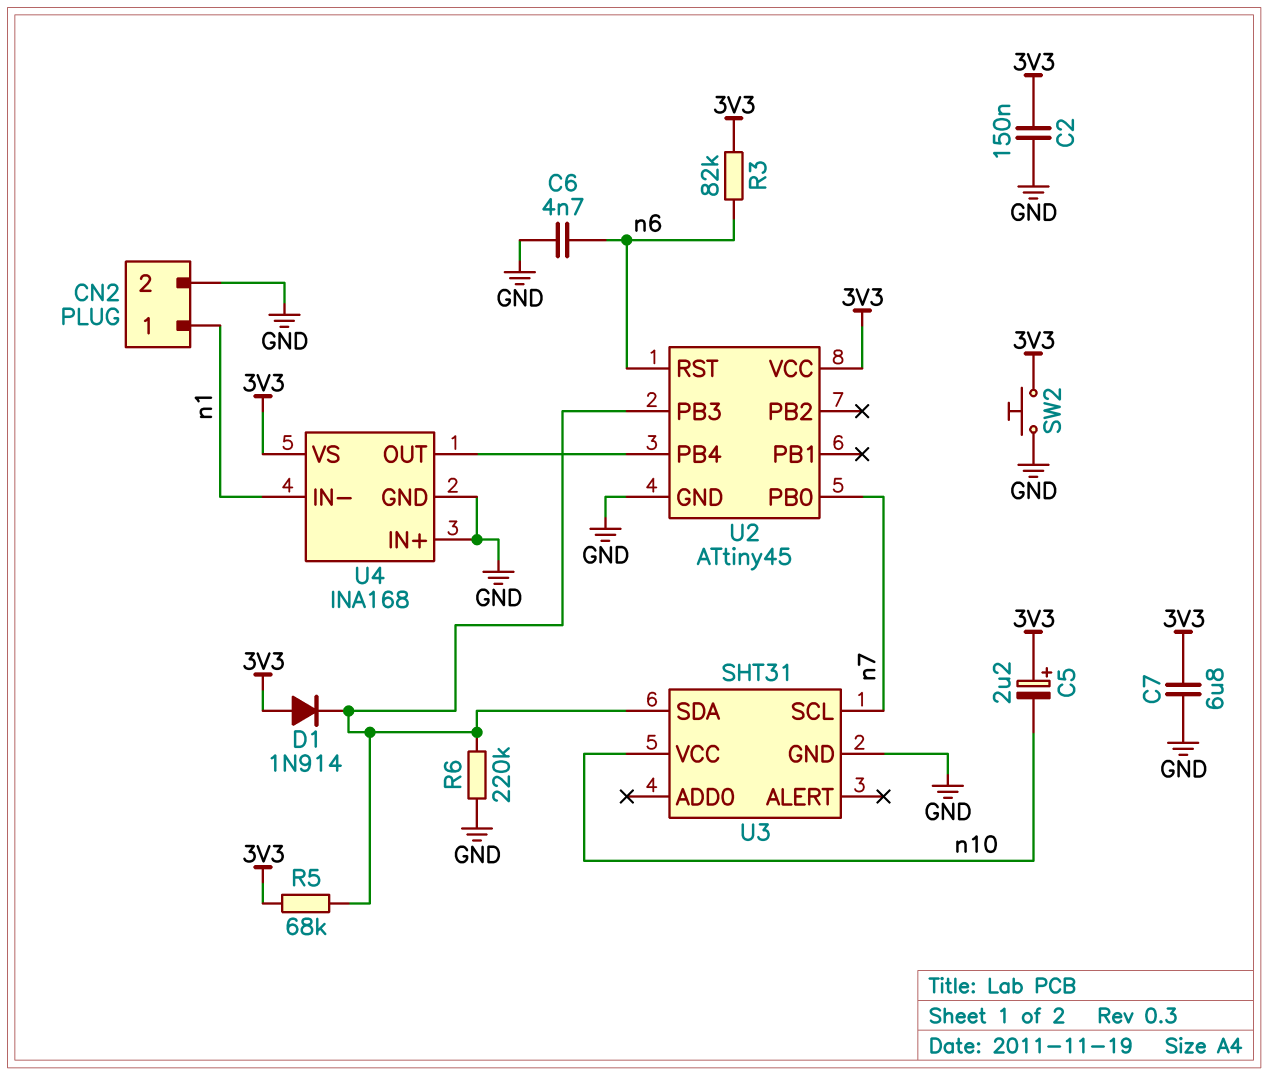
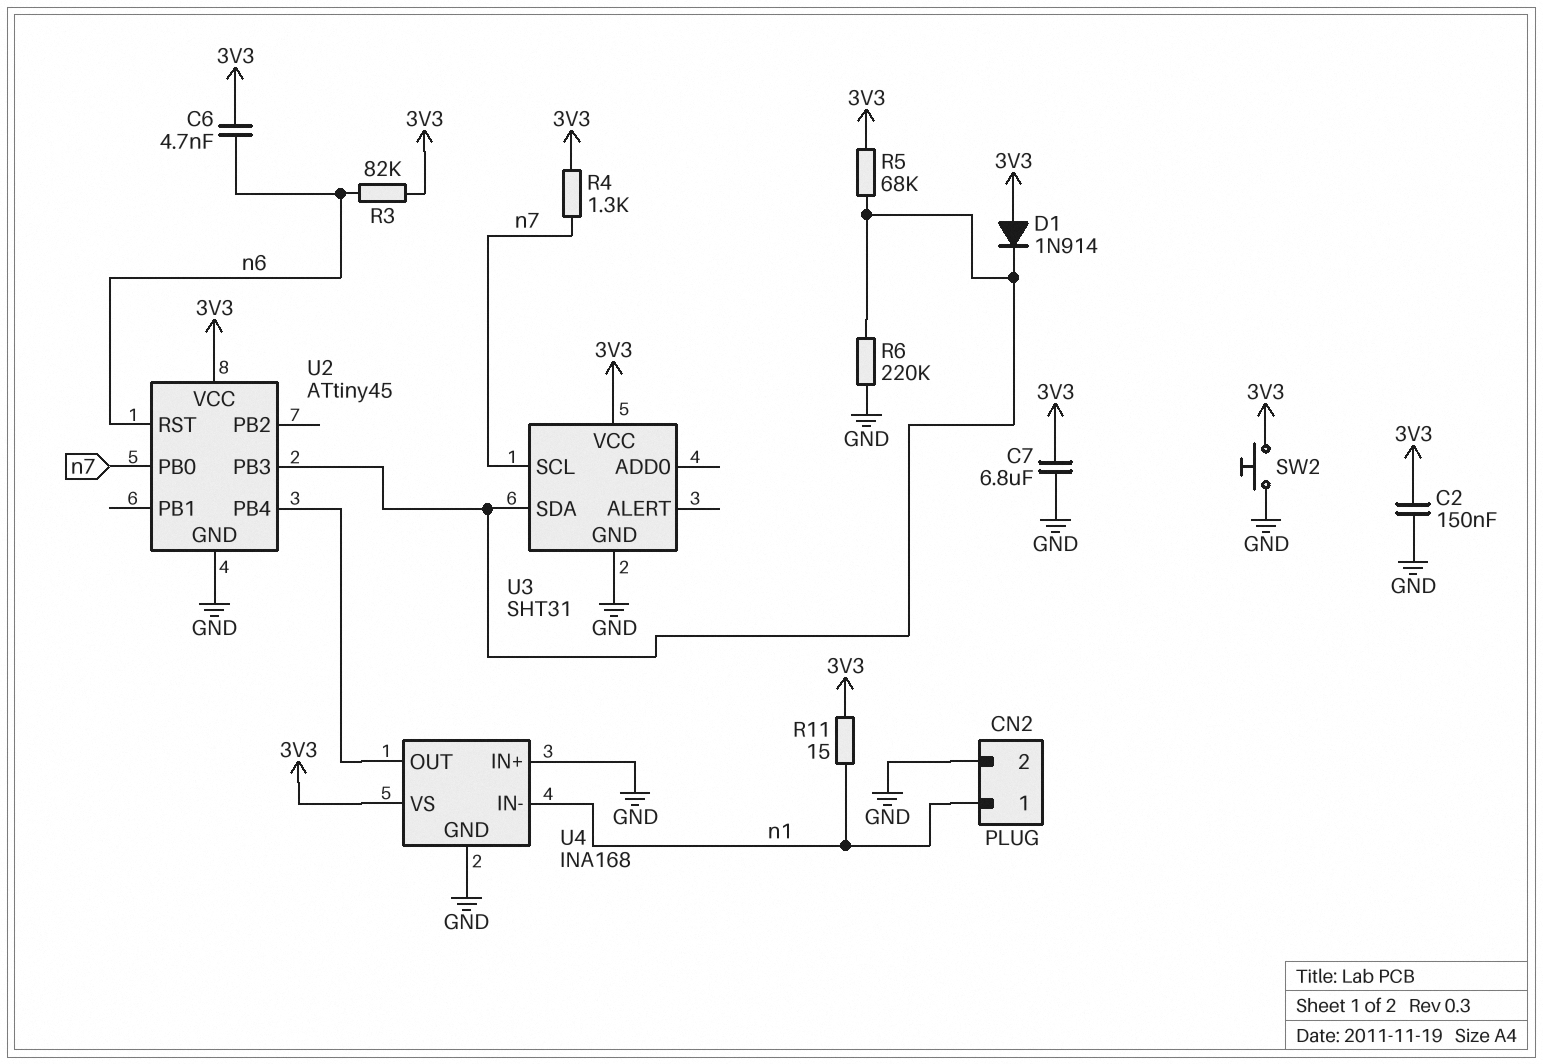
C5: 2.2uF (plus 3V3, minus n10) -> none
C6: 4.7nF (GND, n6) -> 4.7nF (3V3, n6)
R4: none -> 1.3k (3V3, n7)
R11: none -> 15 (3V3, n1)
U3 pin VCC: n10 -> 3V3

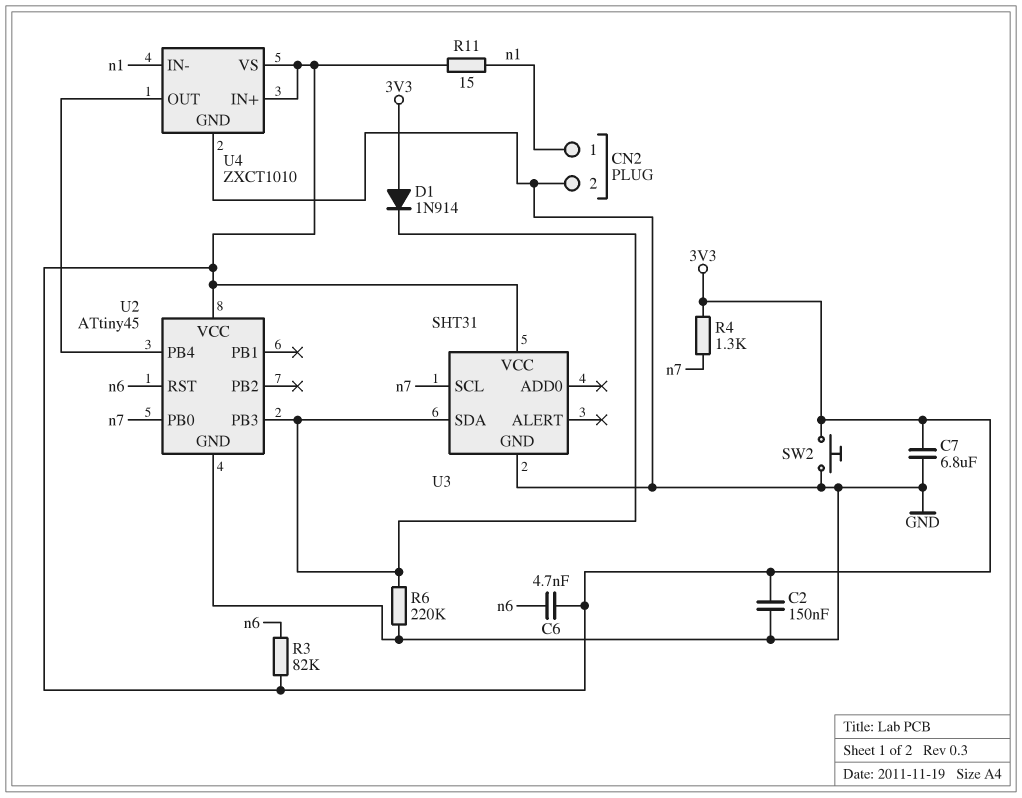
R5: 68k (3V3, U2/PB3) -> none
U4: INA168 -> ZXCT1010
U4 pin IN+: GND -> 3V3

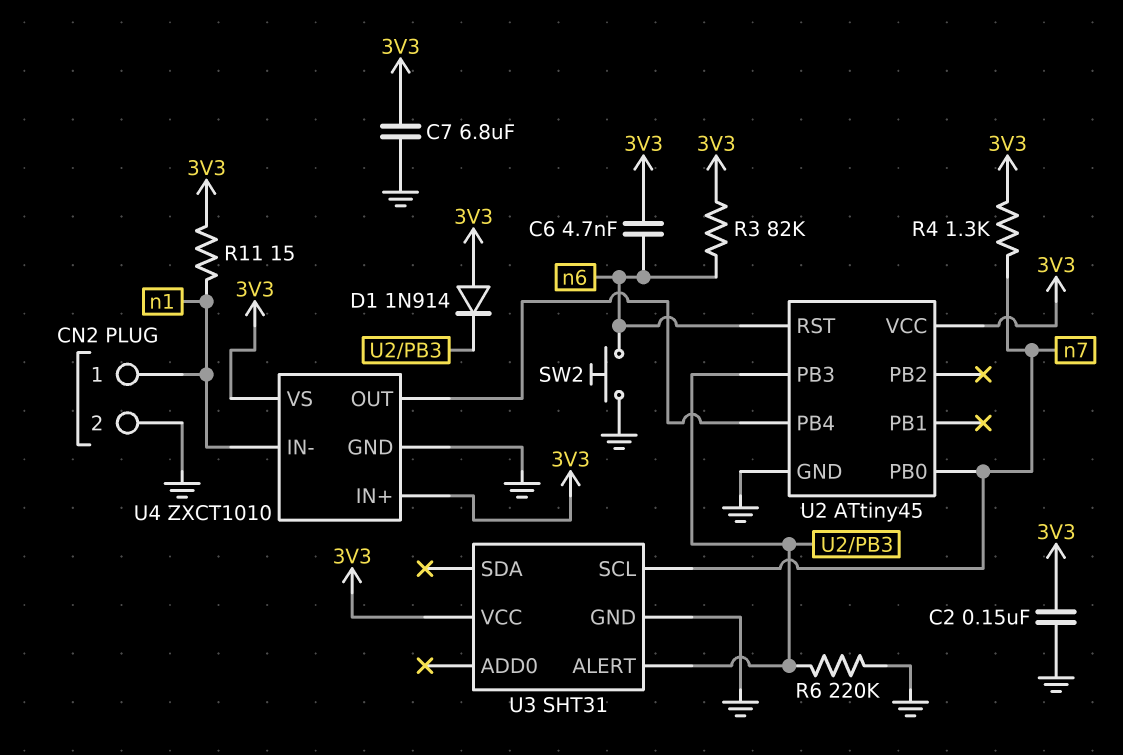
SW2: button (3V3, GND) -> button (GND, n6)
U3 pin ALERT: none -> U2/PB3
U3 pin SDA: U2/PB3 -> none

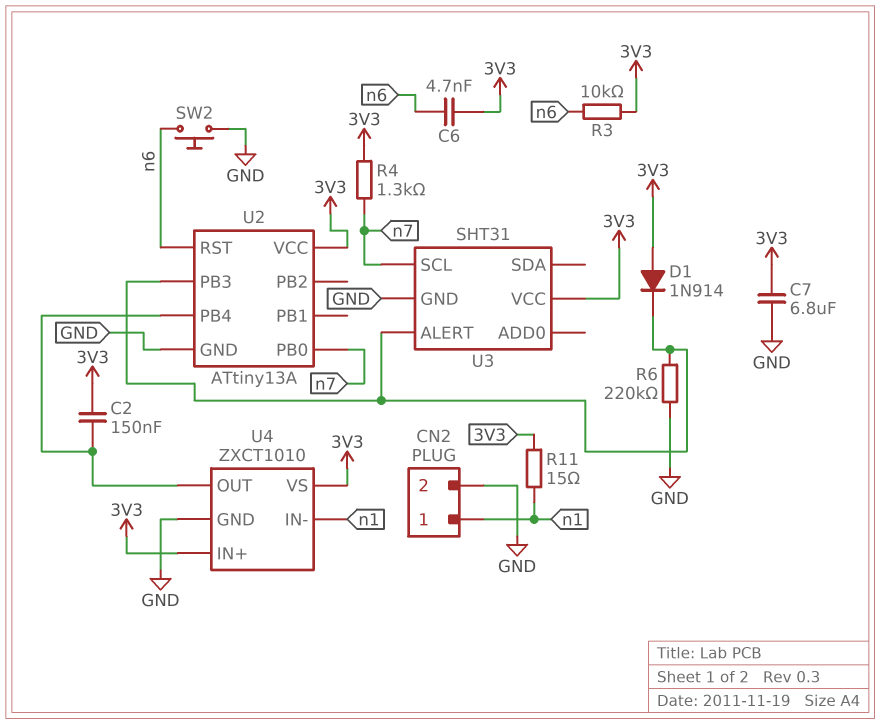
C2: 150nF (3V3, GND) -> 150nF (3V3, U2/PB4)
R3: 82k (3V3, n6) -> 10k (3V3, n6)
U2: ATtiny45 -> ATtiny13A

